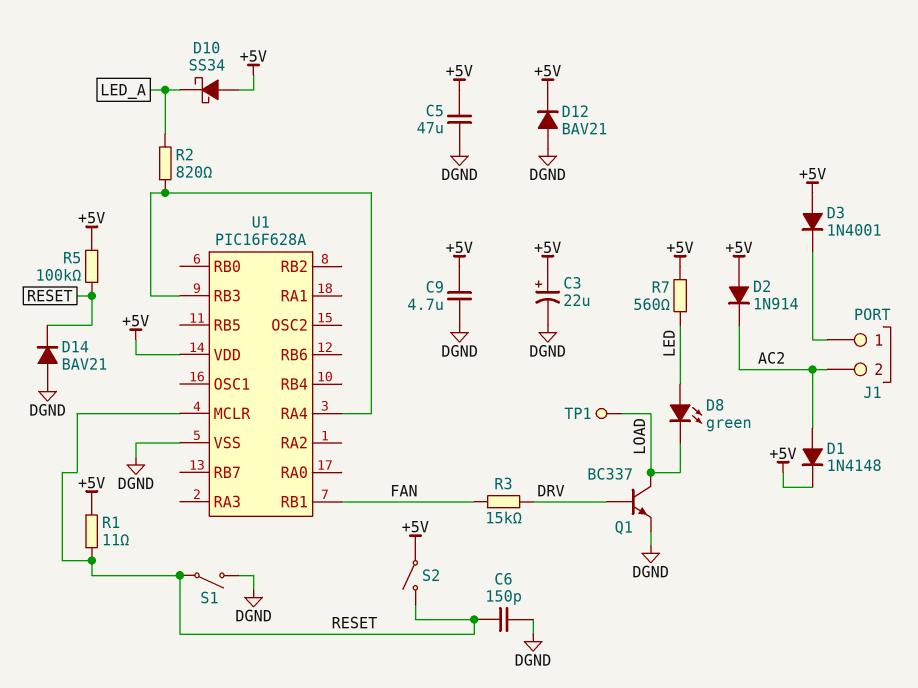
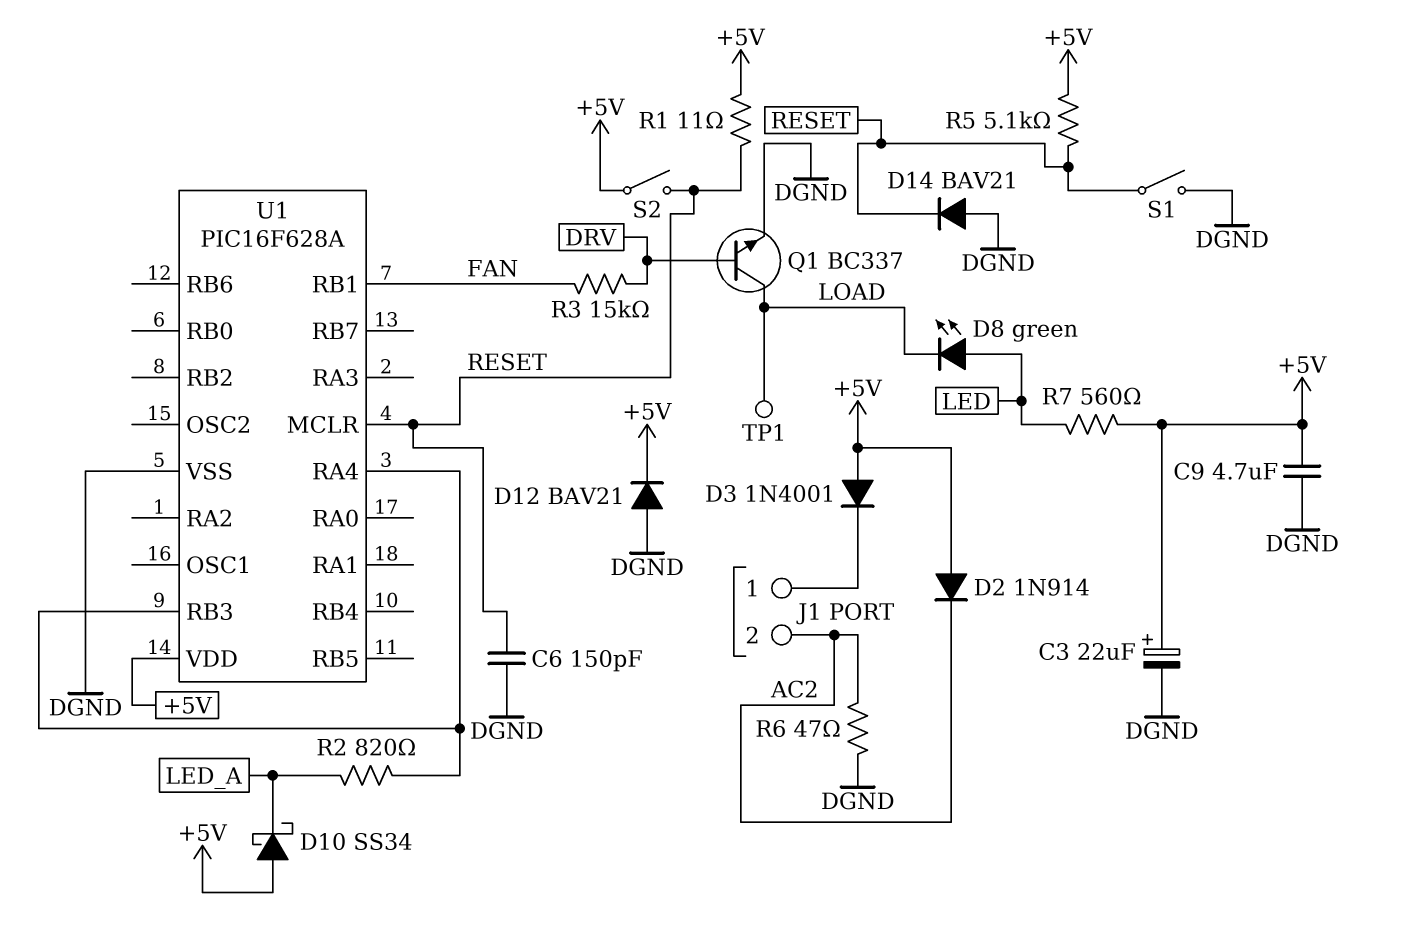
C5: 47uF (+5V, DGND) -> none
D1: diode 1N4148 (A AC2, K +5V) -> none
R5: 100k (+5V, RESET) -> 5.1k (+5V, RESET)
R6: none -> 47 (AC2, DGND)

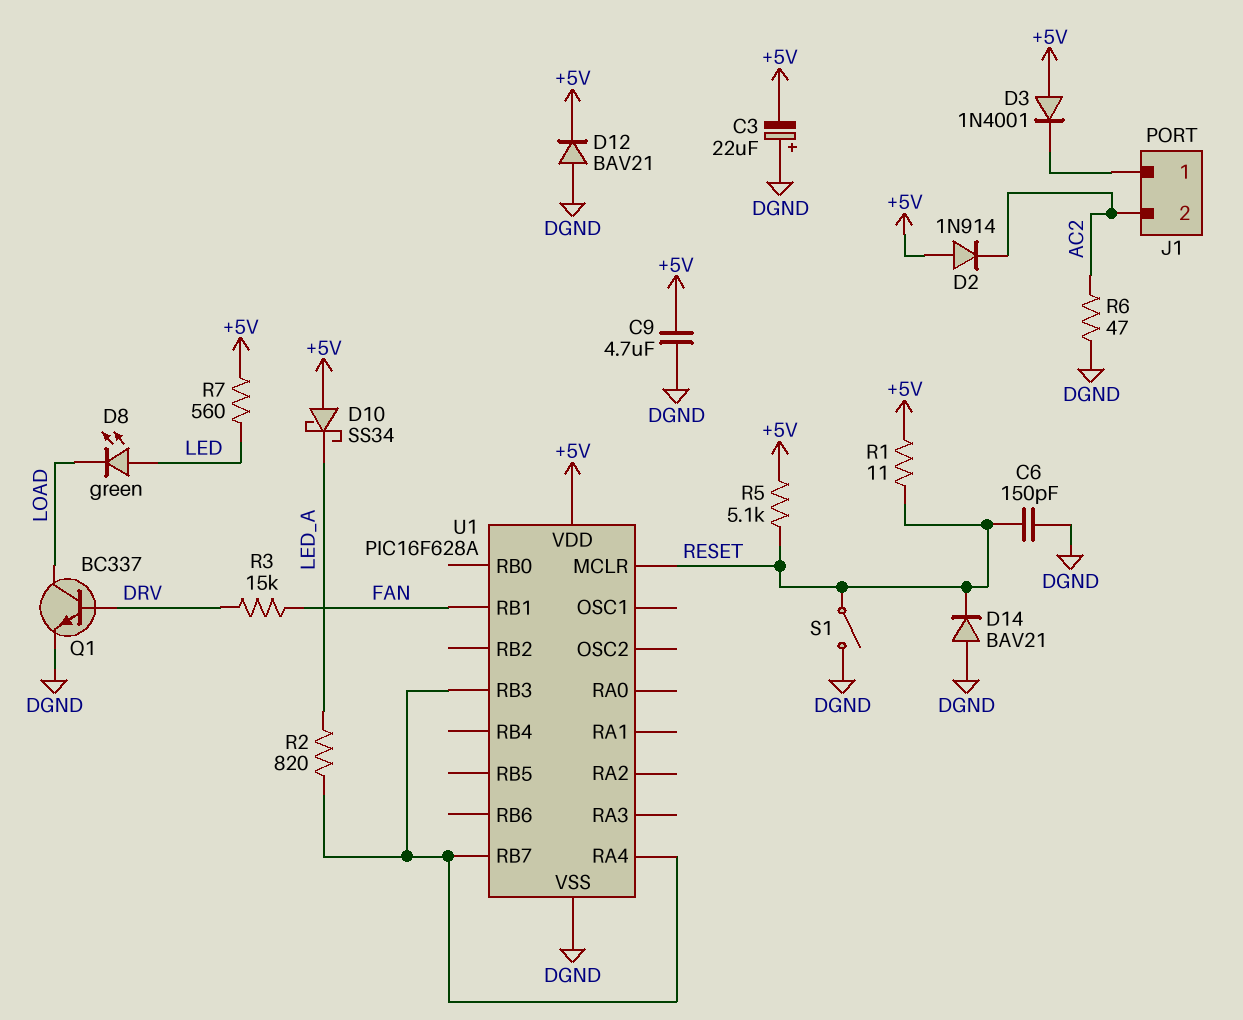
C3: 22uF (plus +5V, minus DGND) -> 22uF (plus DGND, minus +5V)
S2: switch (+5V, RESET) -> none
TP1: test point (LOAD) -> none
U1 pin RB7: none -> U1/RA4

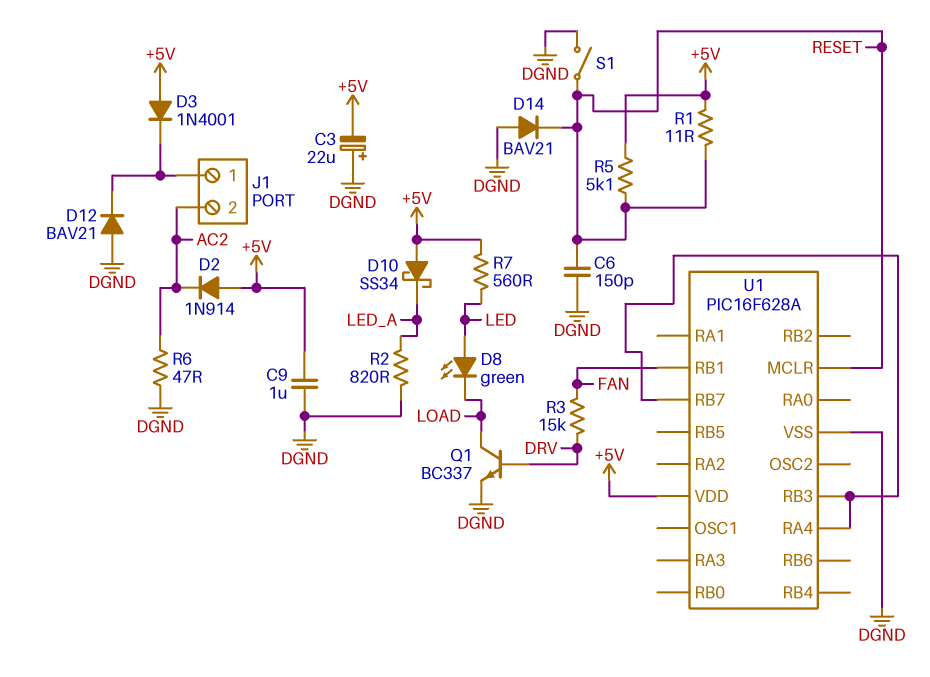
C9: 4.7uF (+5V, DGND) -> 1uF (+5V, DGND)
D12: diode BAV21 (A DGND, K +5V) -> diode BAV21 (A DGND, K J1/1)
R2: 820 (LED_A, U1/RA4) -> 820 (DGND, LED_A)

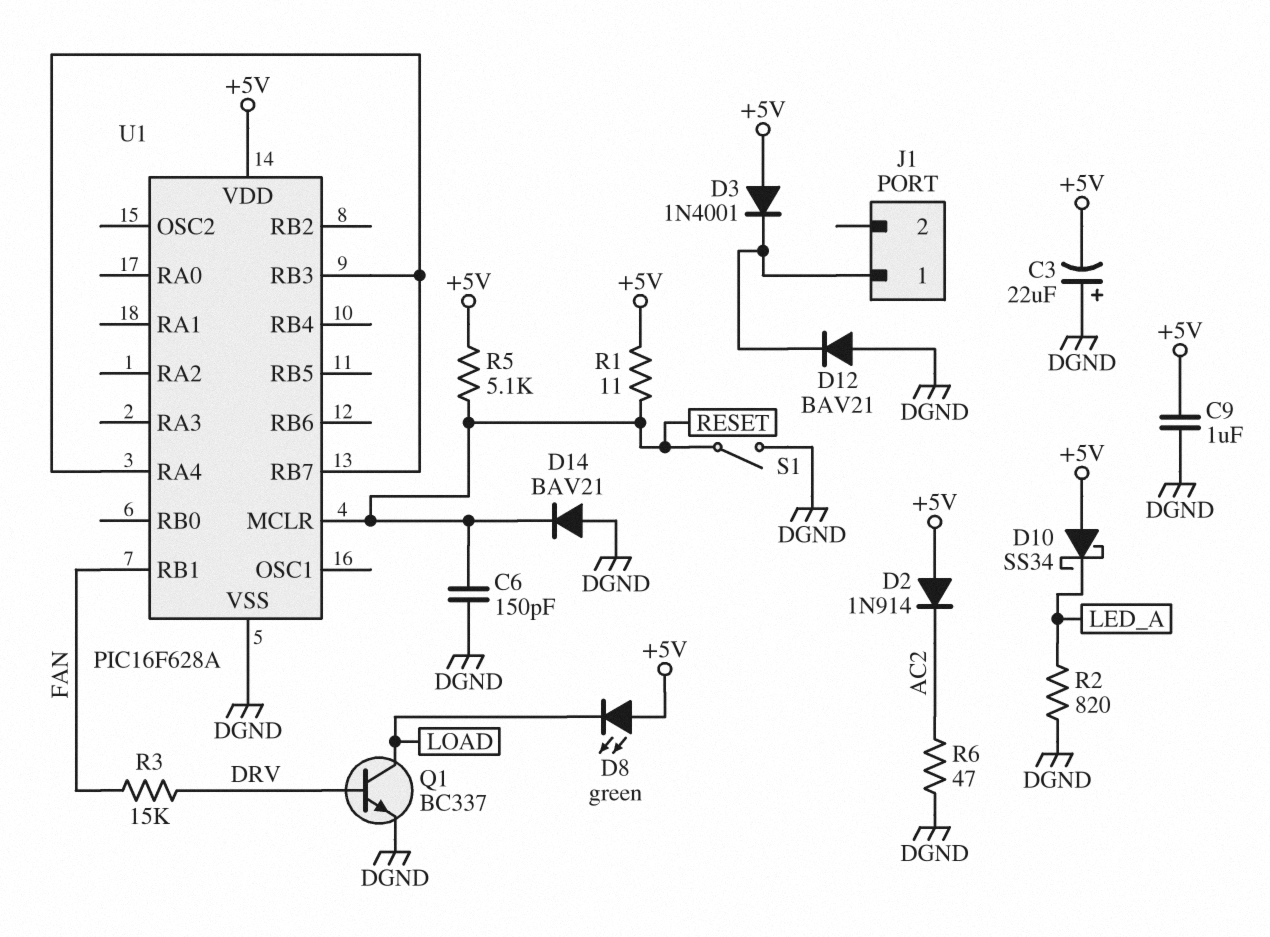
D8: LED green (A LED, K LOAD) -> LED green (A +5V, K LOAD)
J1 pin 2: AC2 -> none
R7: 560 (+5V, LED) -> none

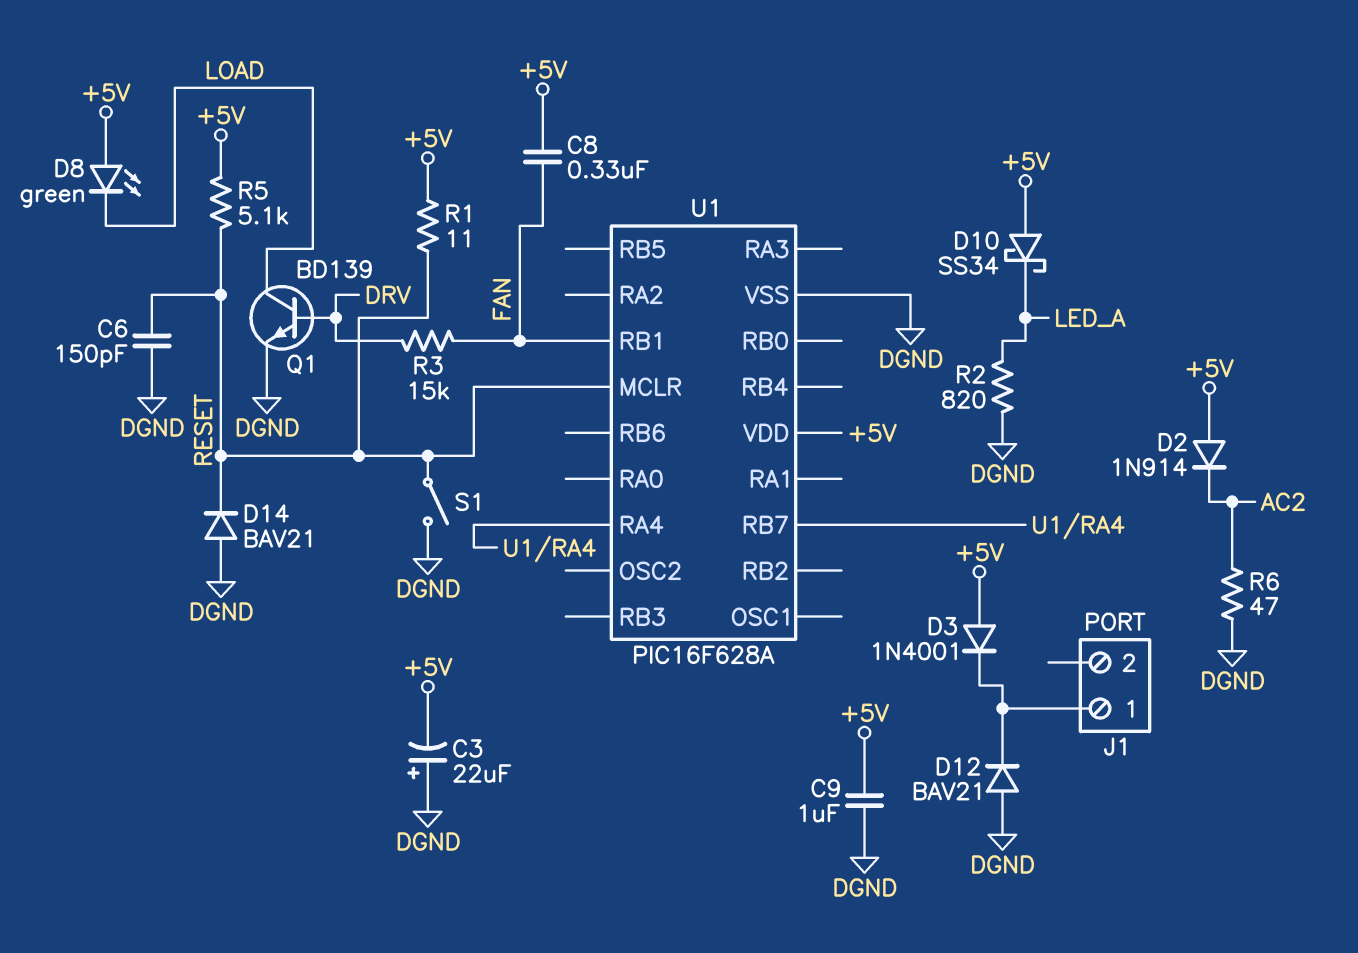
C8: none -> 330nF (+5V, FAN)
Q1: NPN BC337 (B DRV, C LOAD, E DGND) -> NPN BD139 (B DRV, C LOAD, E DGND)
U1 pin RB3: U1/RA4 -> none

